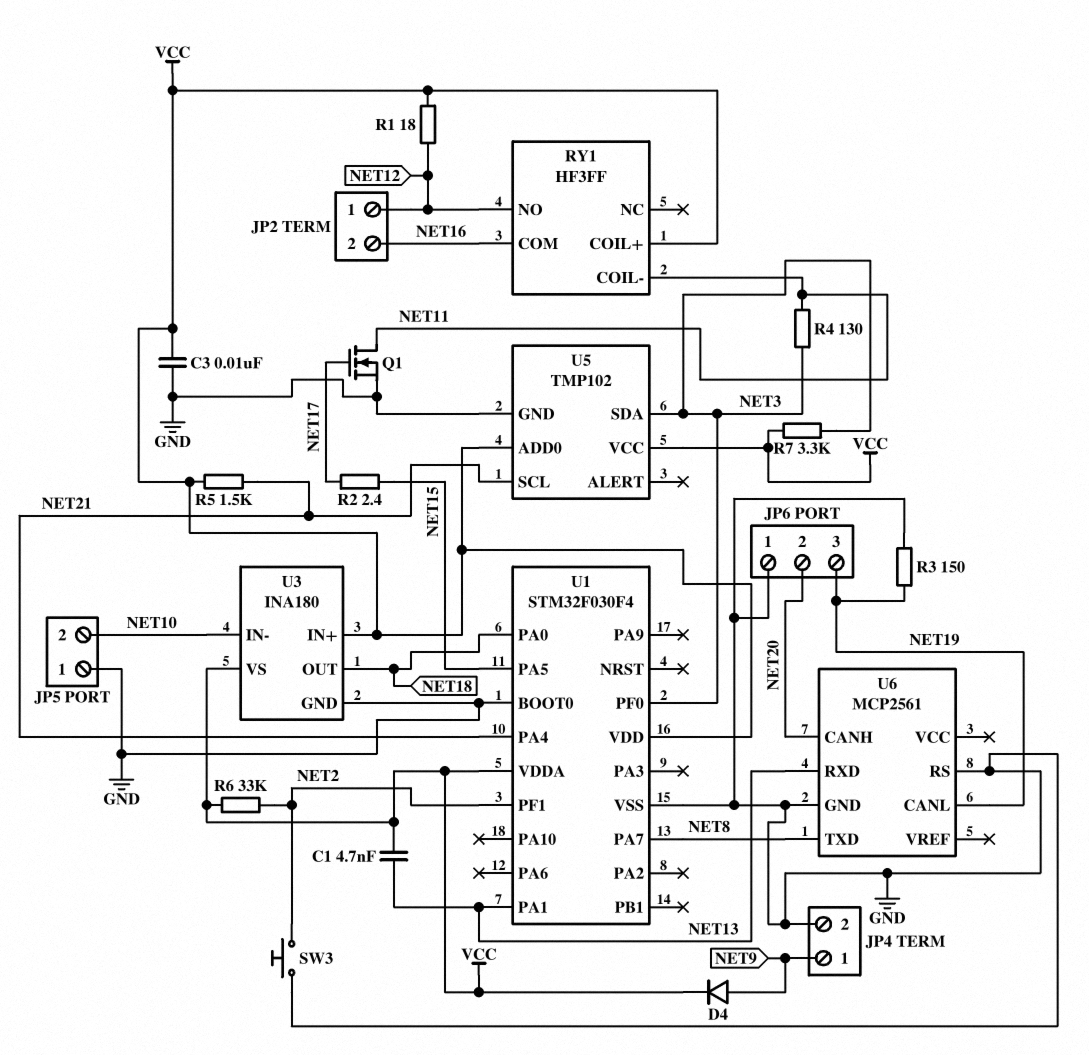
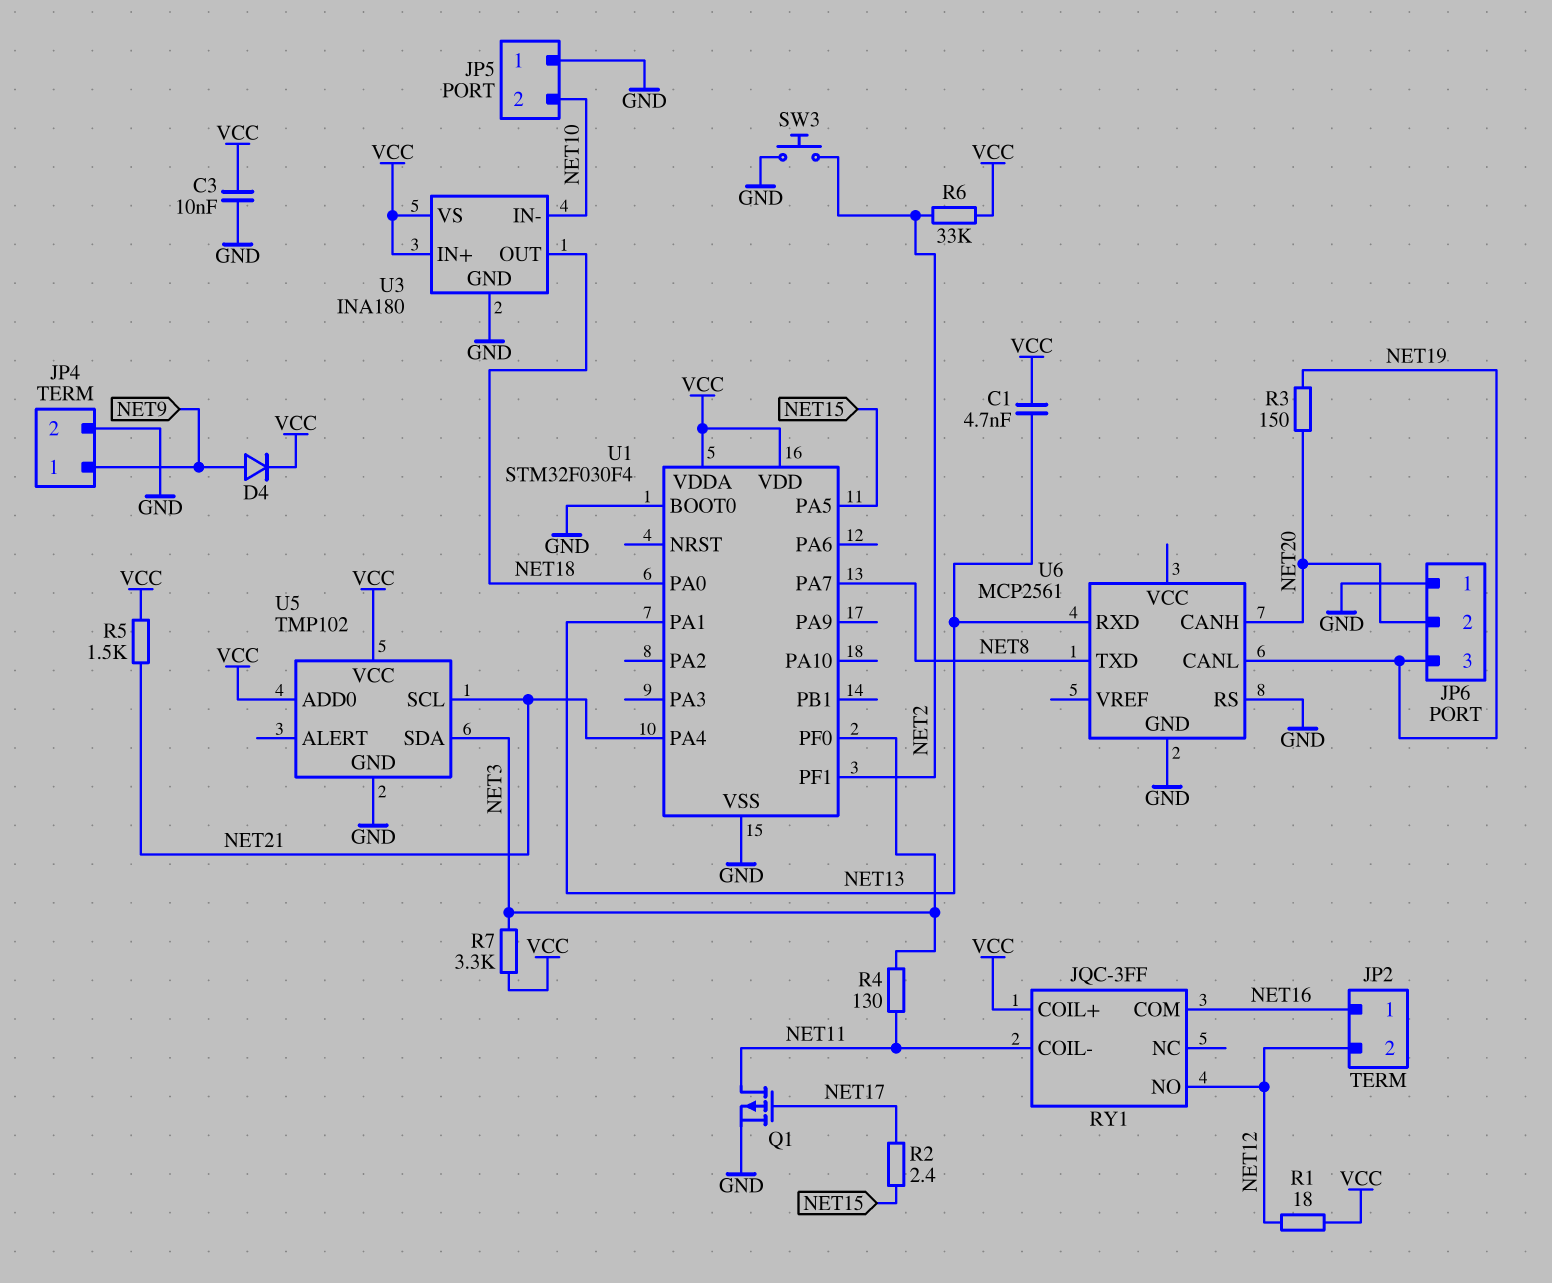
JP2 pin 1: NET12 -> NET16
JP2 pin 2: NET16 -> NET12
Q1: NMOS (G NET17, D NET11, S GND) -> PMOS (G NET17, D NET11, S GND)
R3: 150 (GND, NET19) -> 150 (NET19, NET20)
RY1: HF3FF -> JQC-3FF

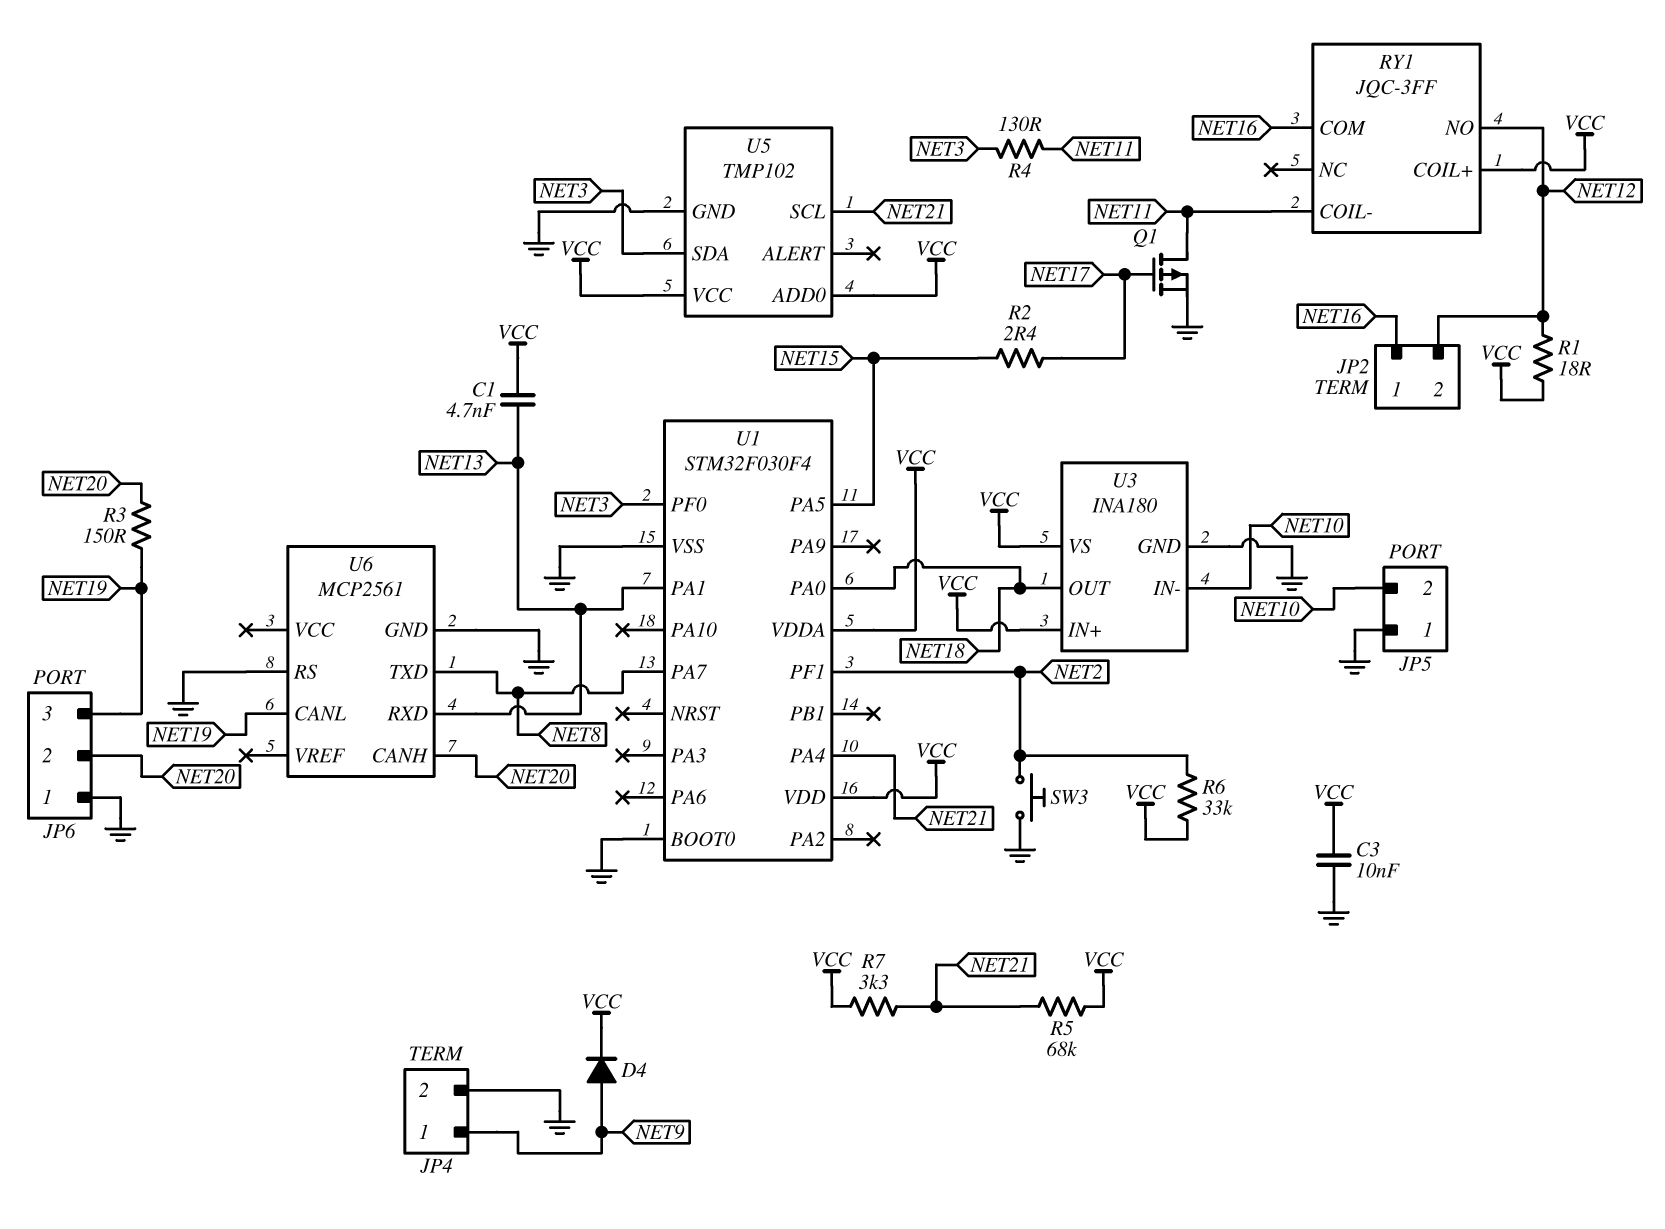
R5: 1.5k (NET21, VCC) -> 68k (NET21, VCC)
R7: 3.3k (NET3, VCC) -> 3.3k (NET21, VCC)

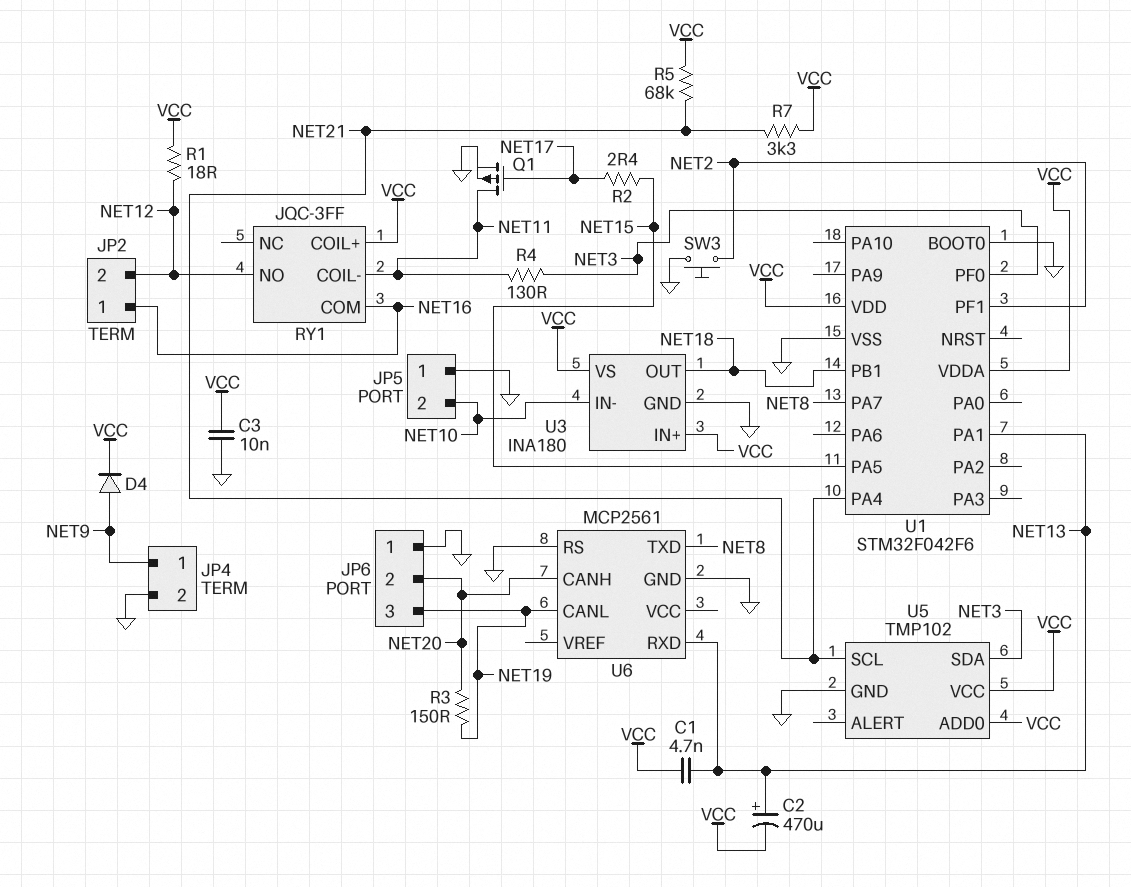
C2: none -> 470uF (plus NET13, minus VCC)
R6: 33k (NET2, VCC) -> none
U1: STM32F030F4 -> STM32F042F6
U1 pin PA0: NET18 -> none
U1 pin PB1: none -> NET18

